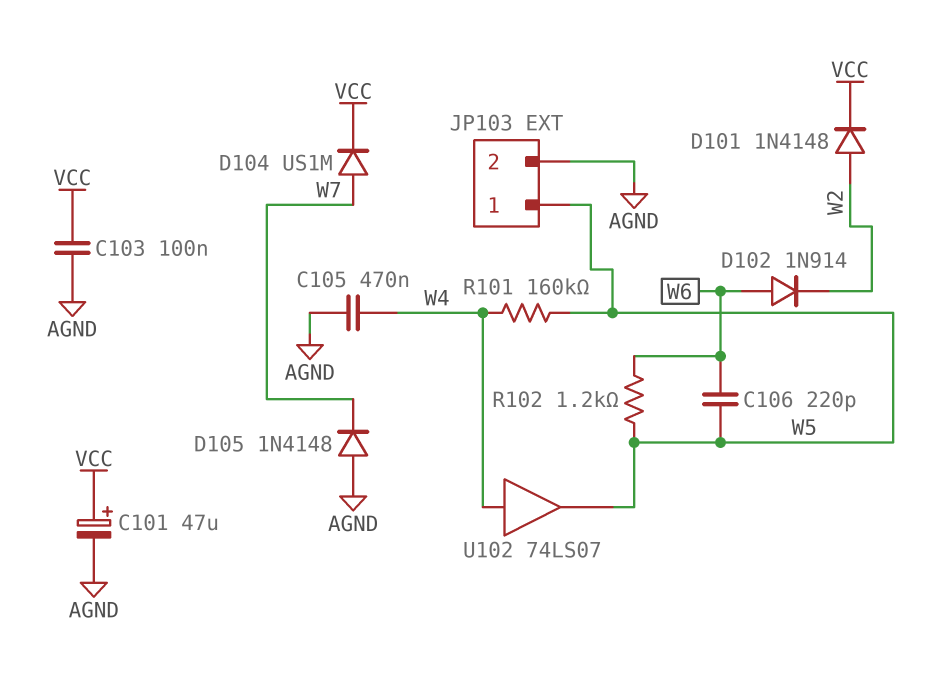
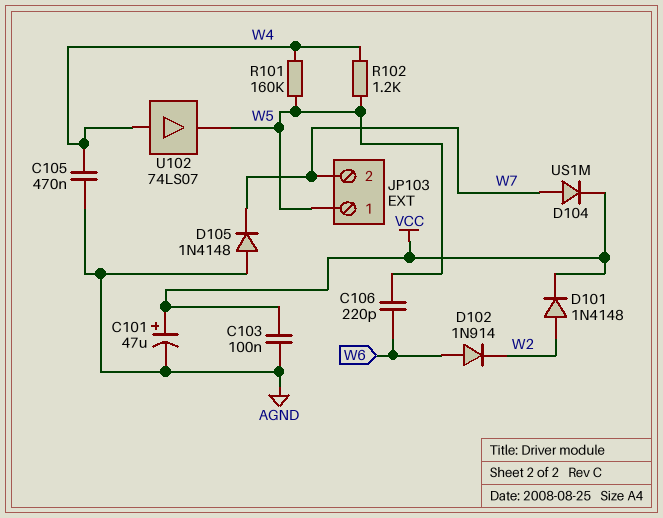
JP103 pin 2: AGND -> W7
R102: 1.2k (W5, W6) -> 1.2k (W4, W5)

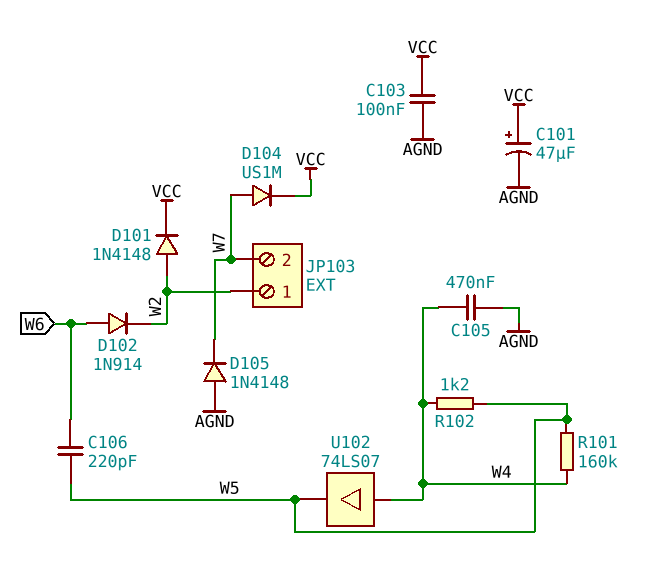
JP103 pin 1: W5 -> W2

